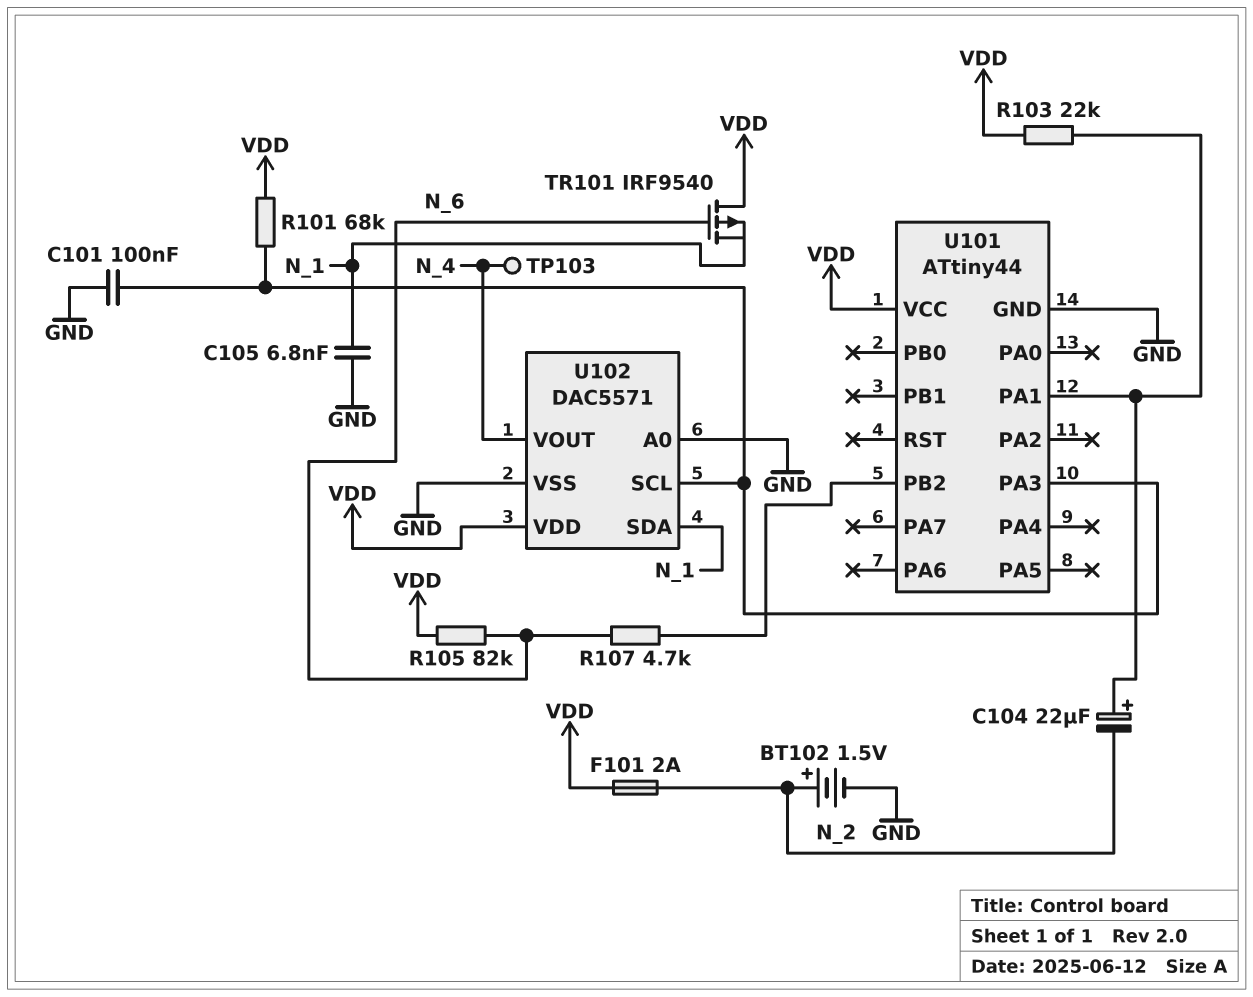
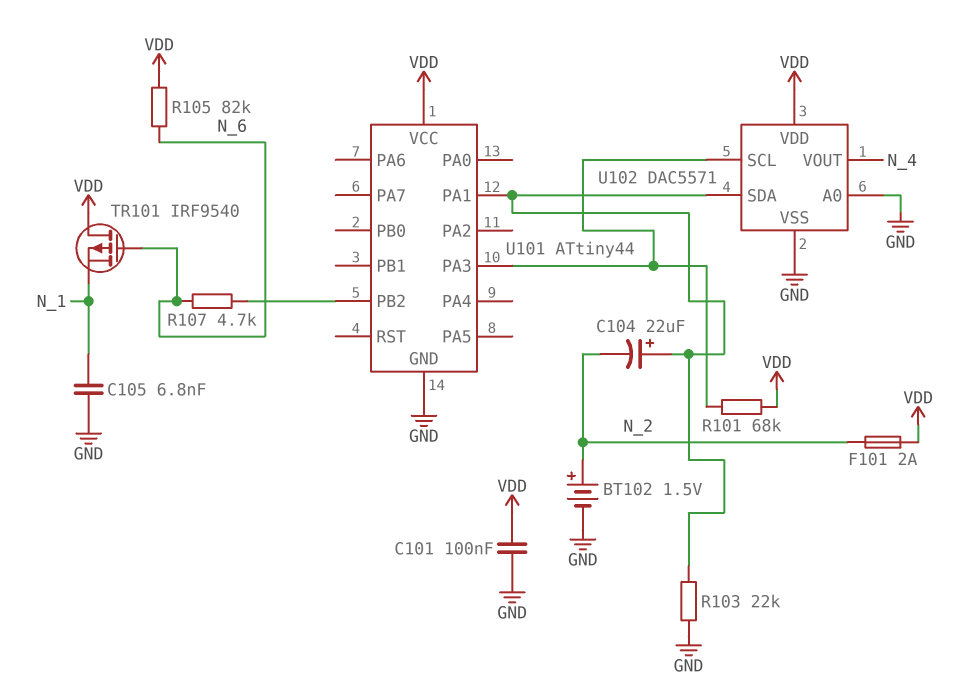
C101: 100nF (GND, U101/PA3) -> 100nF (GND, VDD)
R103: 22k (U101/PA1, VDD) -> 22k (GND, U101/PA1)
TP103: test point (N_4) -> none
U102 pin SDA: N_1 -> U101/PA1

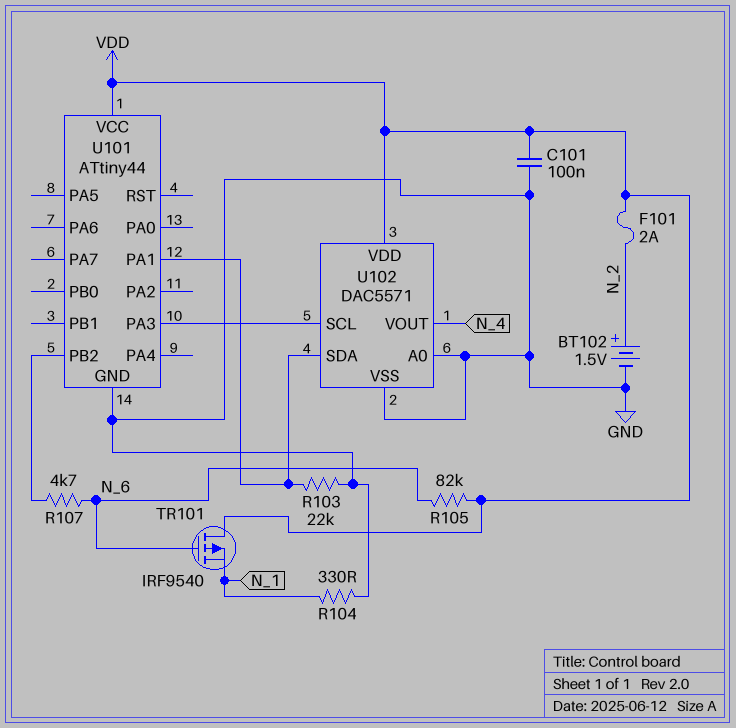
C104: 22uF (plus U101/PA1, minus N_2) -> none
C105: 6.8nF (GND, N_1) -> none
R101: 68k (U101/PA3, VDD) -> none
R104: none -> 330 (GND, N_1)

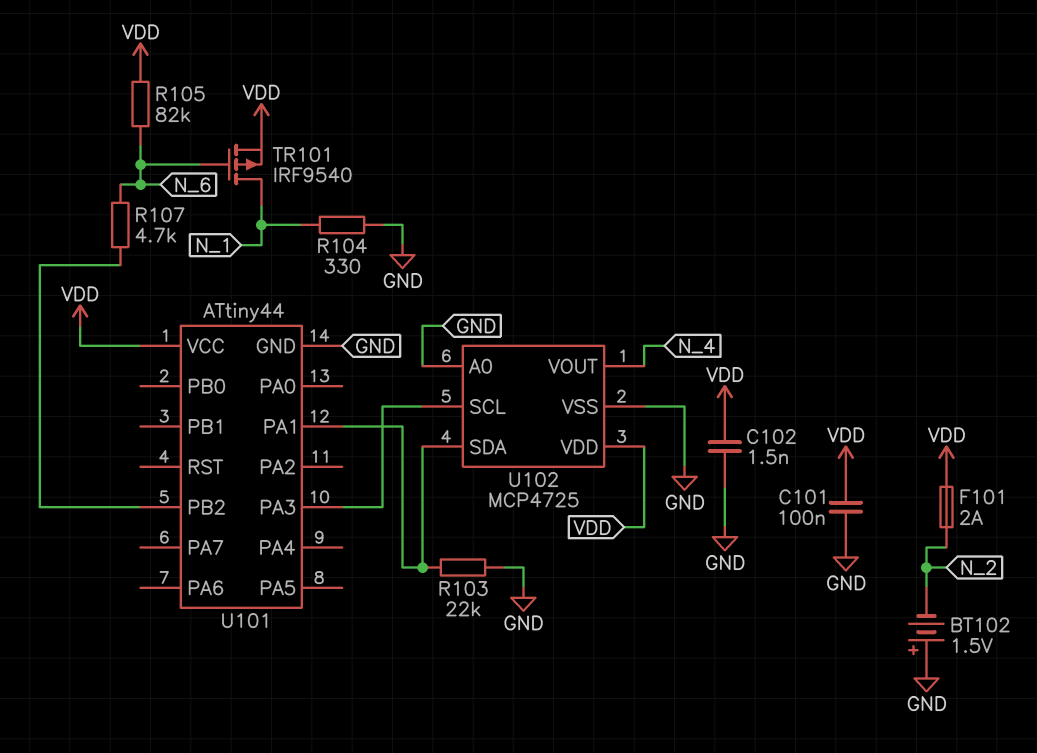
BT102: 1.5V (plus N_2, minus GND) -> 1.5V (plus GND, minus N_2)
C102: none -> 1.5nF (GND, VDD)
TR101: PMOS IRF9540 (G N_6, D VDD, S N_1) -> PMOS IRF9540 (G N_6, D N_1, S VDD)
U102: DAC5571 -> MCP4725

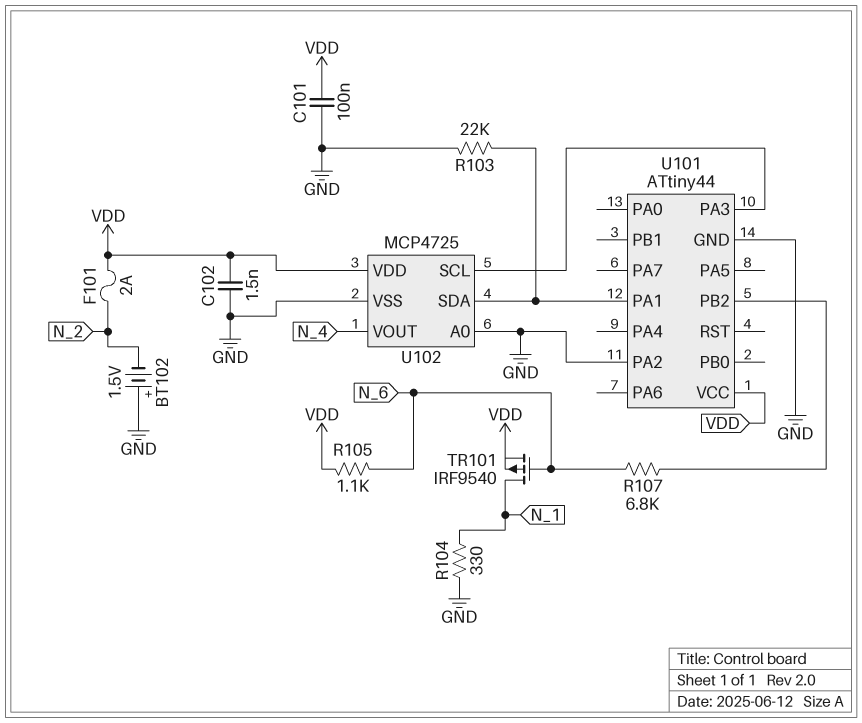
R105: 82k (N_6, VDD) -> 1.1k (N_6, VDD)
R107: 4.7k (N_6, U101/PB2) -> 6.8k (N_6, U101/PB2)
U101 pin PA2: none -> GND

